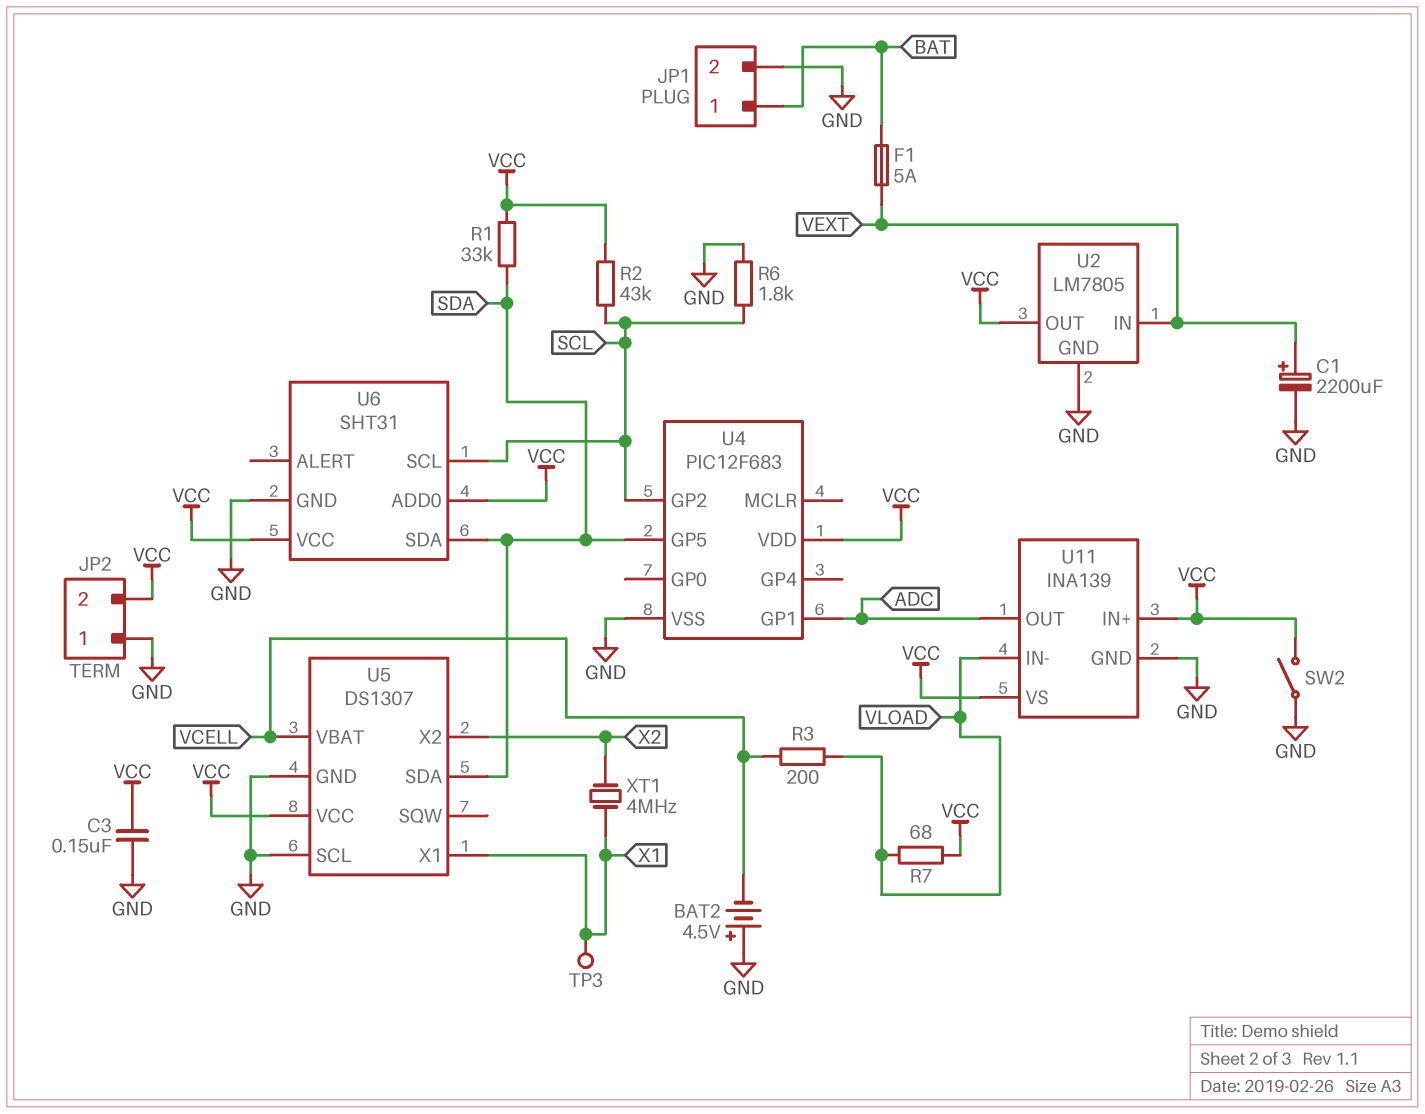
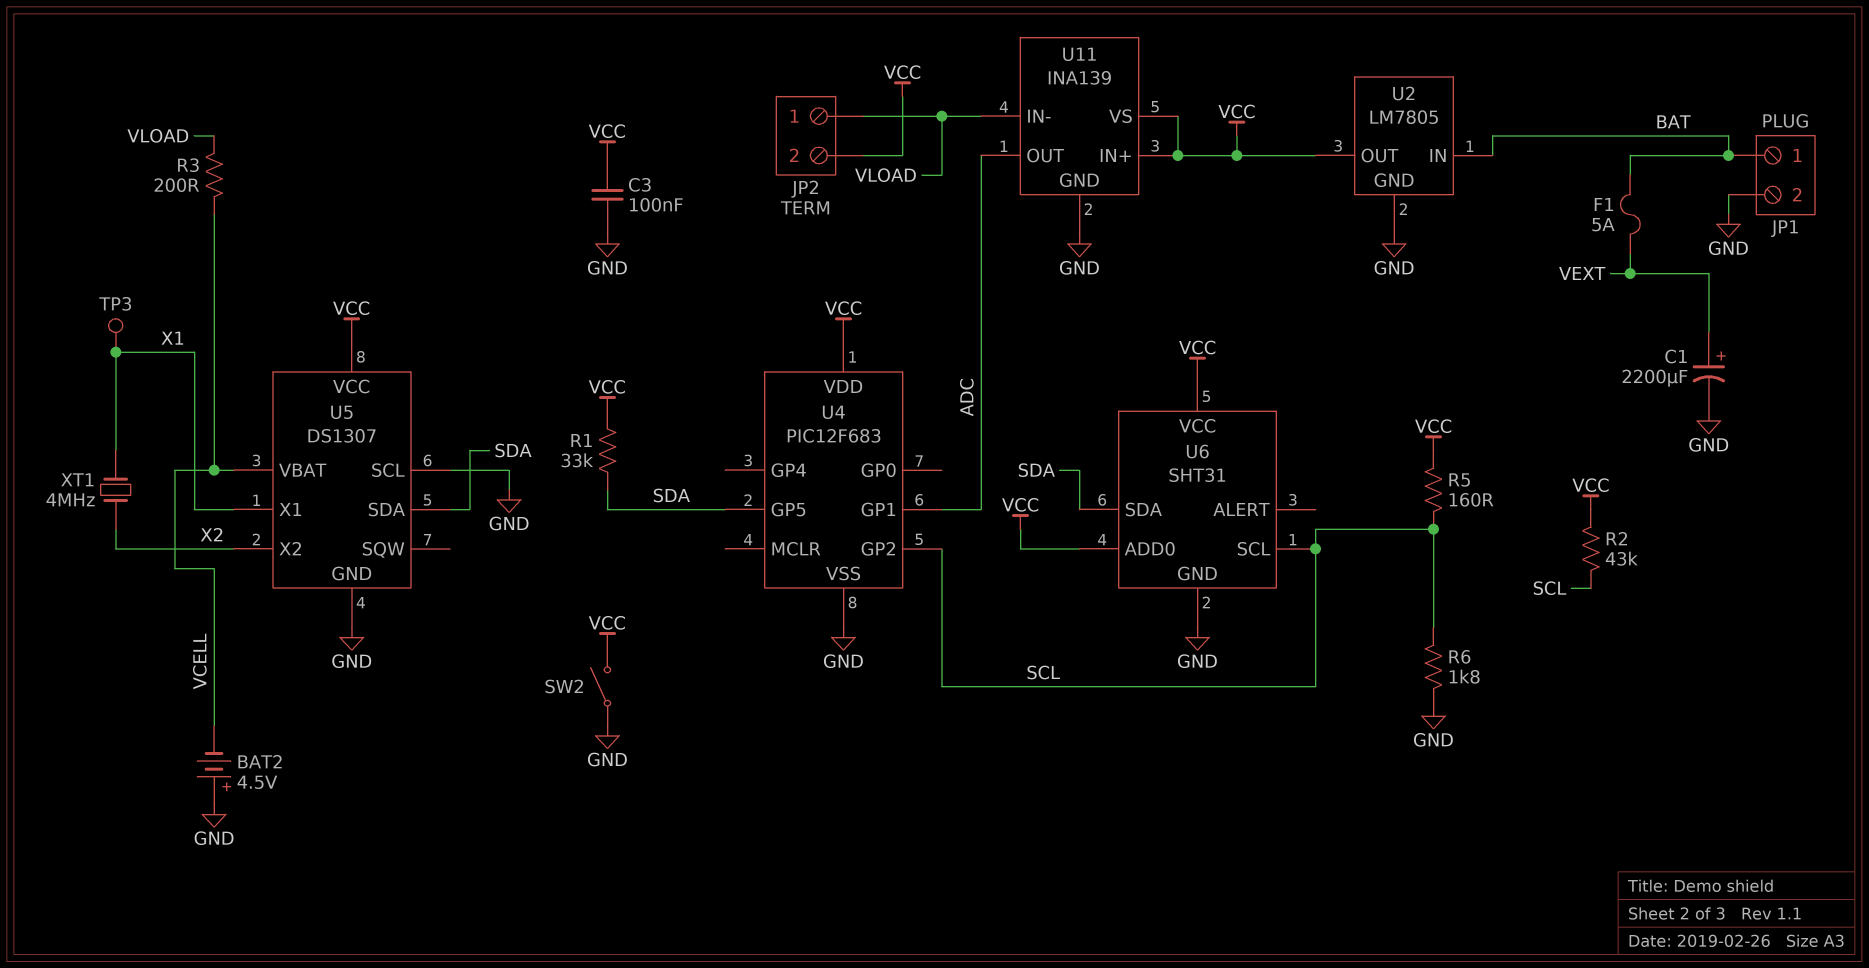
C3: 150nF (GND, VCC) -> 100nF (GND, VCC)
JP2 pin 1: GND -> VLOAD
R5: none -> 160 (SCL, VCC)
R7: 68 (VCC, VLOAD) -> none
U2 pin IN: VEXT -> BAT

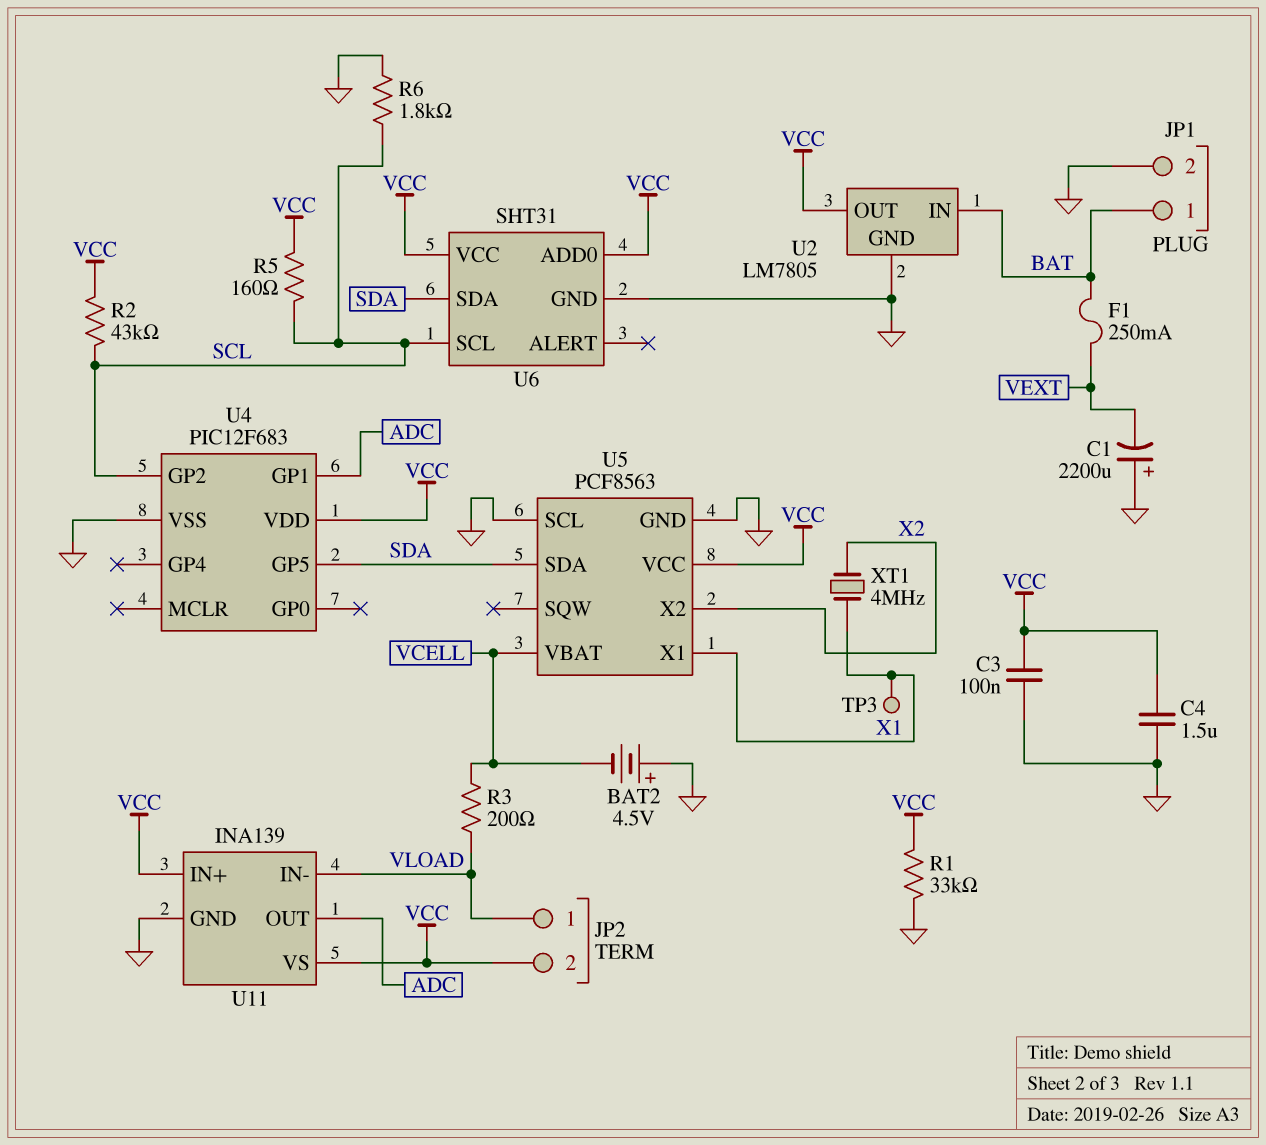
C1: 2200uF (plus VEXT, minus GND) -> 2200uF (plus GND, minus VEXT)
C4: none -> 1.5uF (GND, VCC)
F1: 5A (BAT, VEXT) -> 250mA (BAT, VEXT)
R1: 33k (SDA, VCC) -> 33k (GND, VCC)
SW2: switch (GND, VCC) -> none
U5: DS1307 -> PCF8563

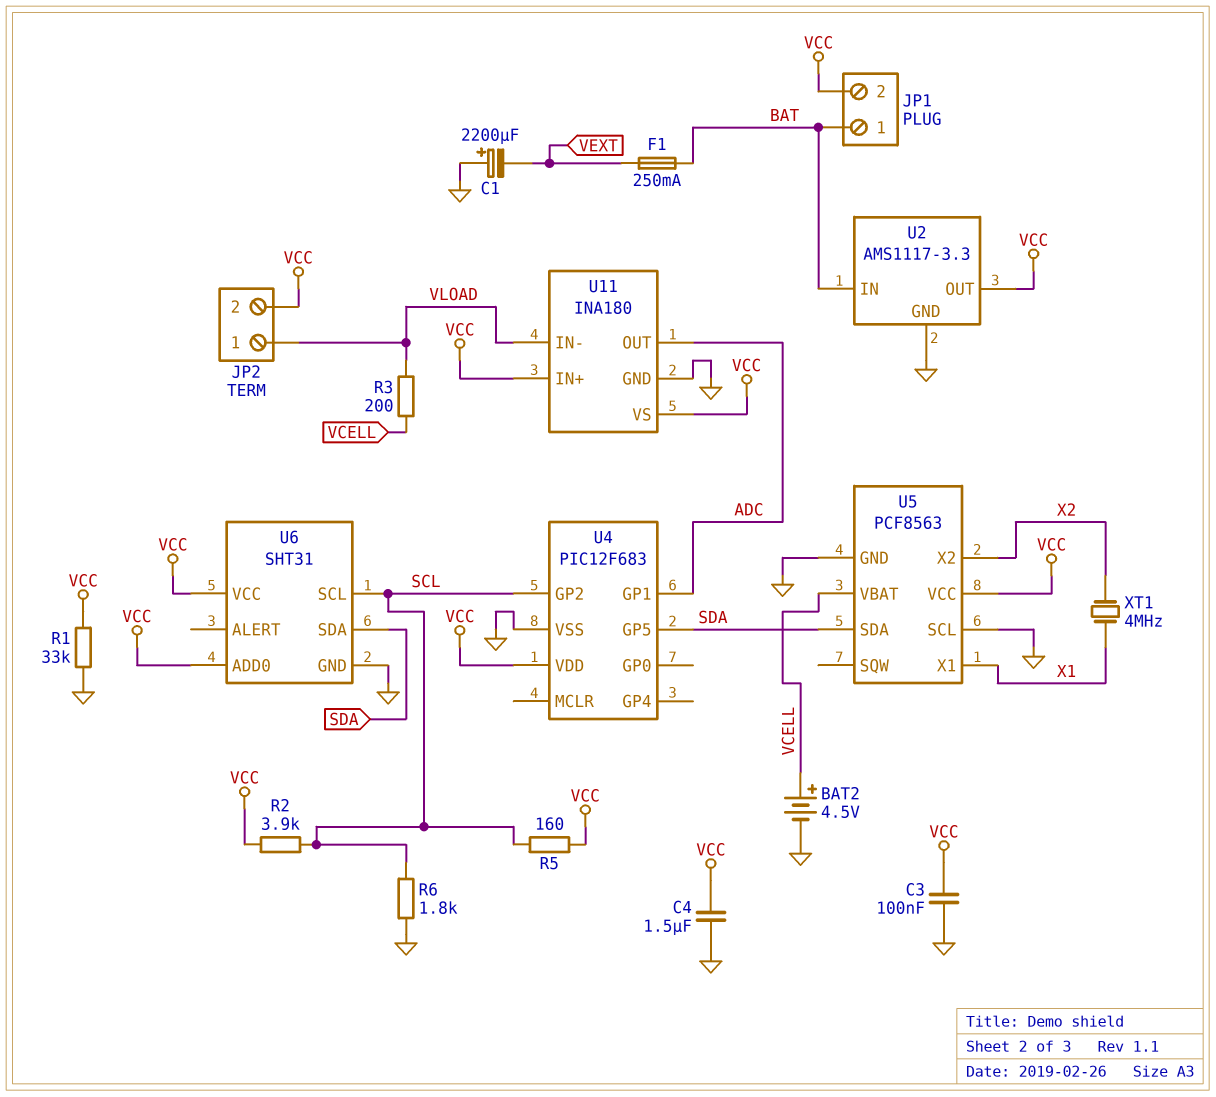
BAT2: 4.5V (plus GND, minus VCELL) -> 4.5V (plus VCELL, minus GND)
JP1 pin 2: GND -> VCC
R2: 43k (SCL, VCC) -> 3.9k (SCL, VCC)
TP3: test point (X1) -> none
U2: LM7805 -> AMS1117-3.3
U11: INA139 -> INA180

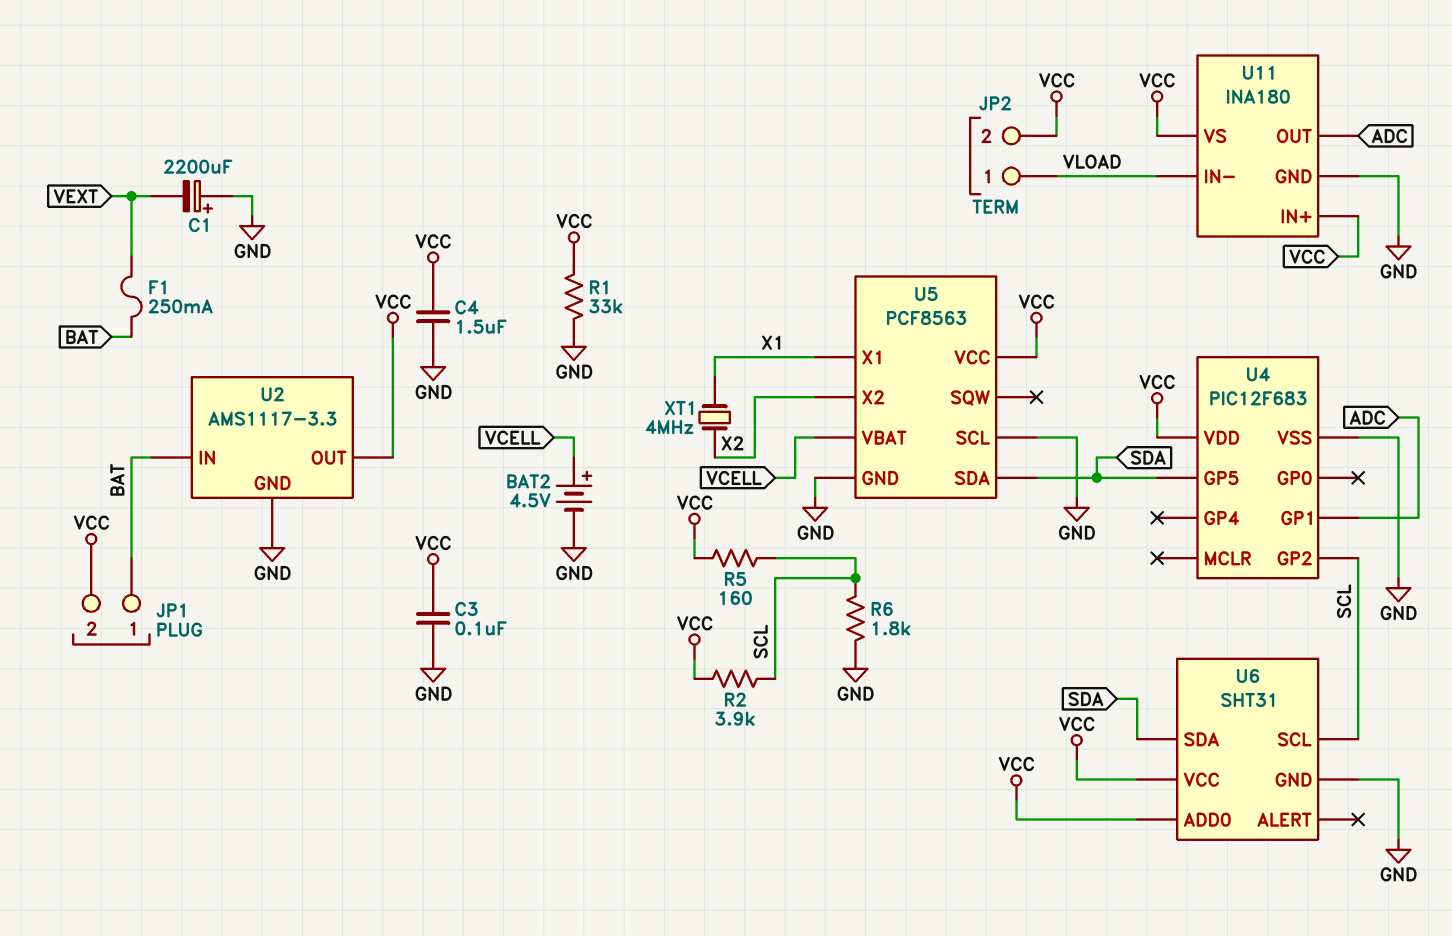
R3: 200 (VCELL, VLOAD) -> none

